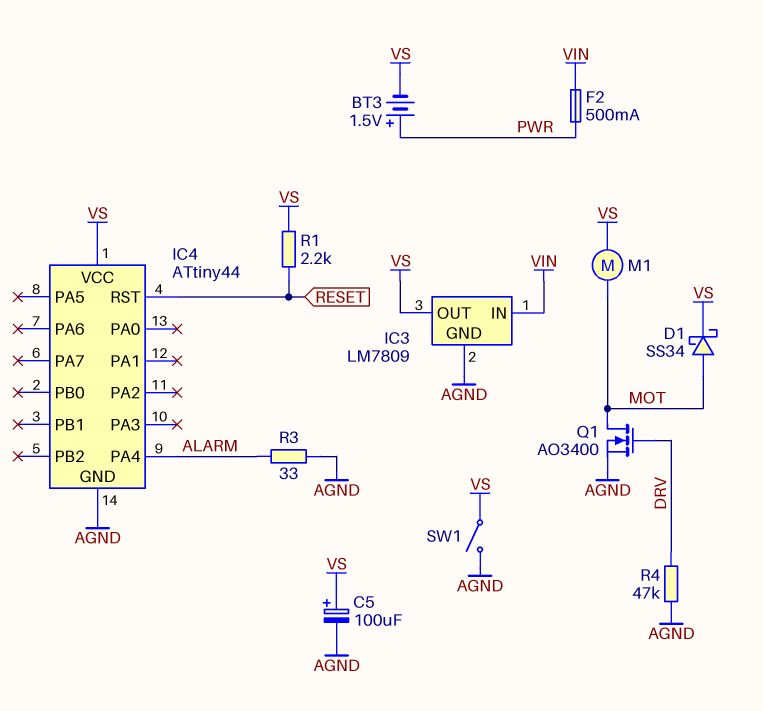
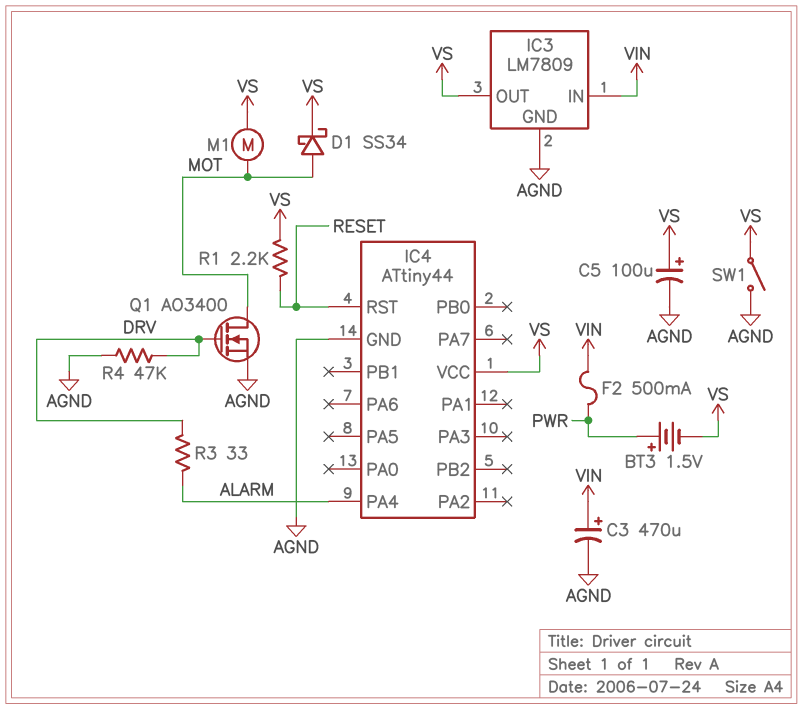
C3: none -> 470uF (plus VIN, minus AGND)
R3: 33 (AGND, ALARM) -> 33 (ALARM, DRV)

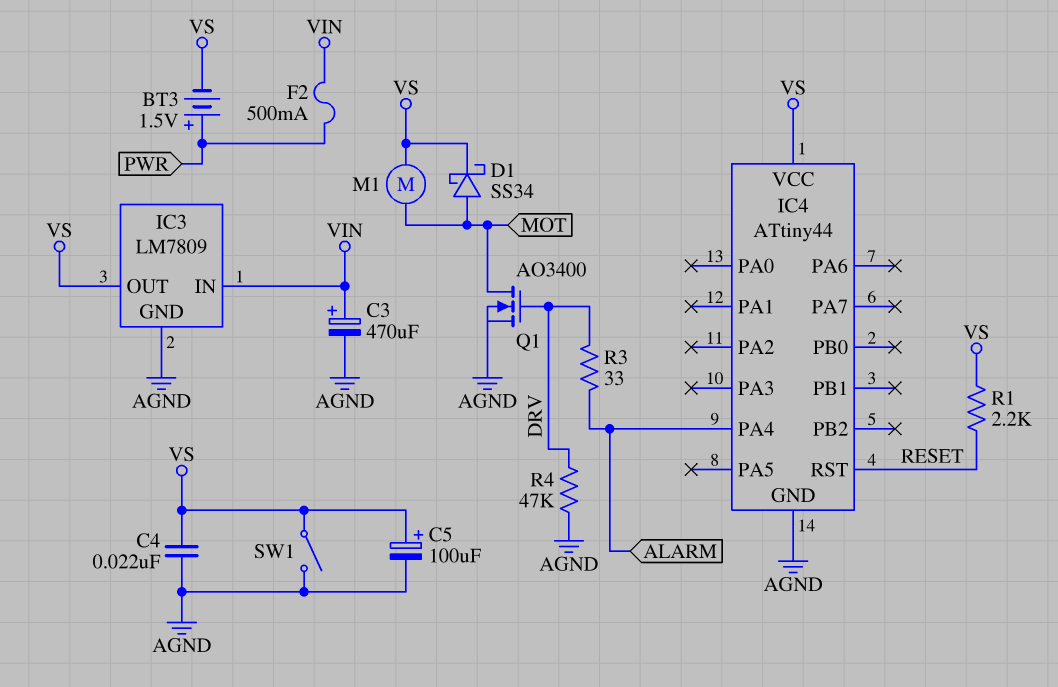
C4: none -> 22nF (AGND, VS)

